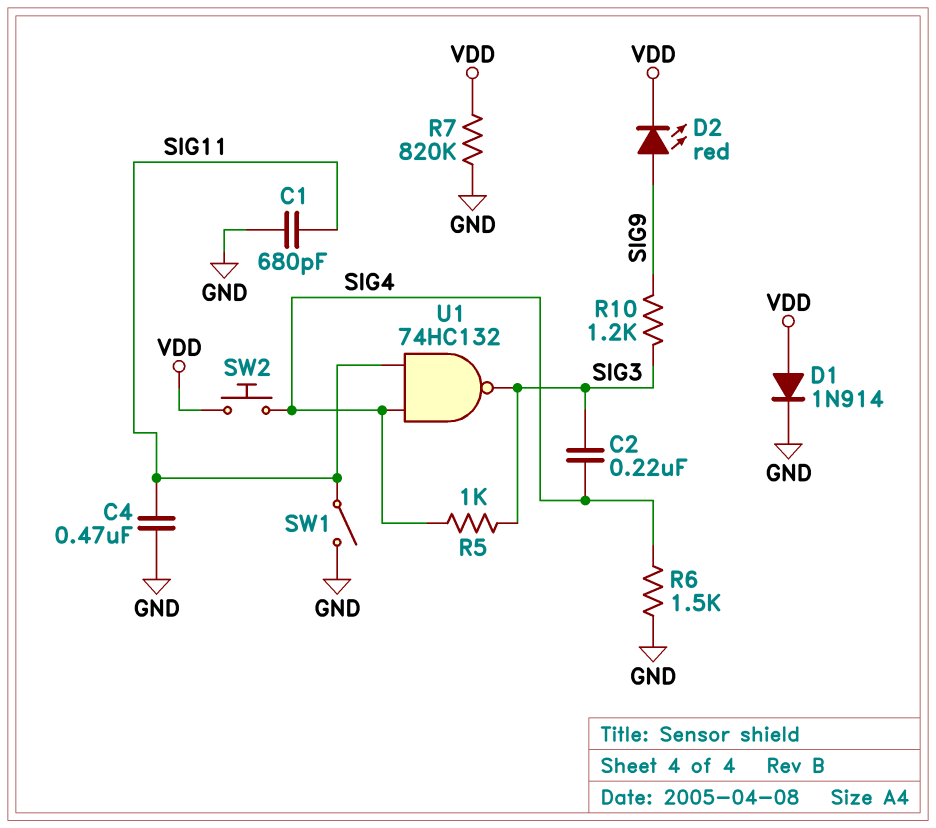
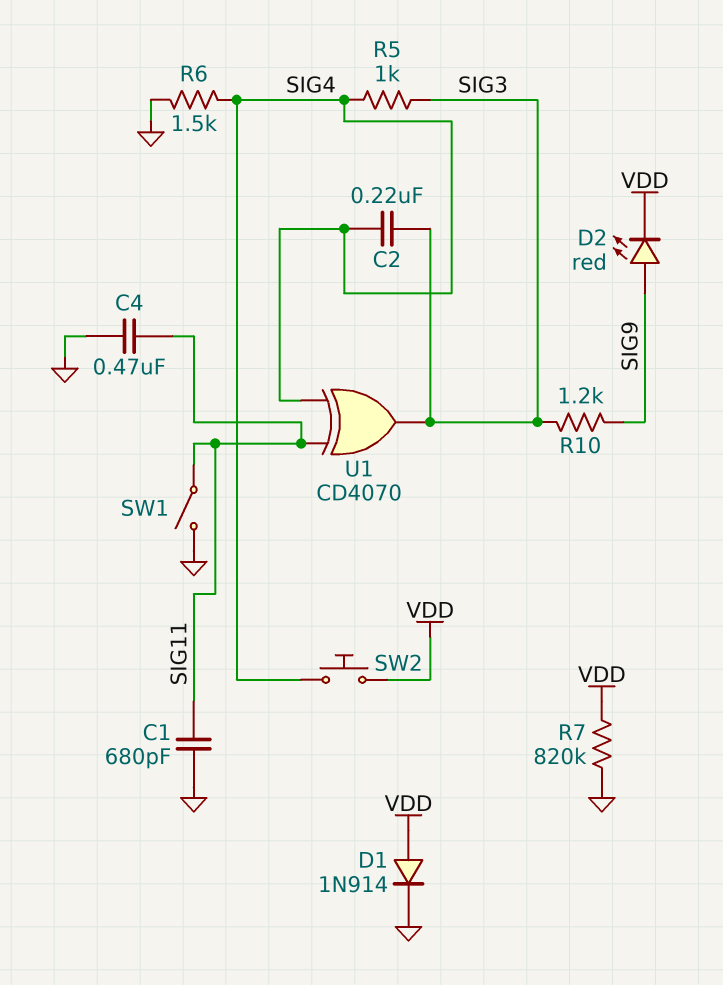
U1: NAND 74HC132 (in SIG4, in SIG11, out SIG3) -> XOR CD4070 (in SIG4, in SIG11, out SIG3)

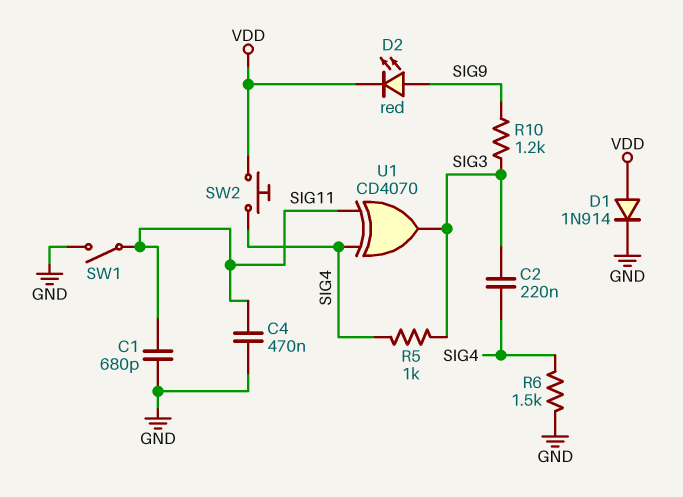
R7: 820k (GND, VDD) -> none

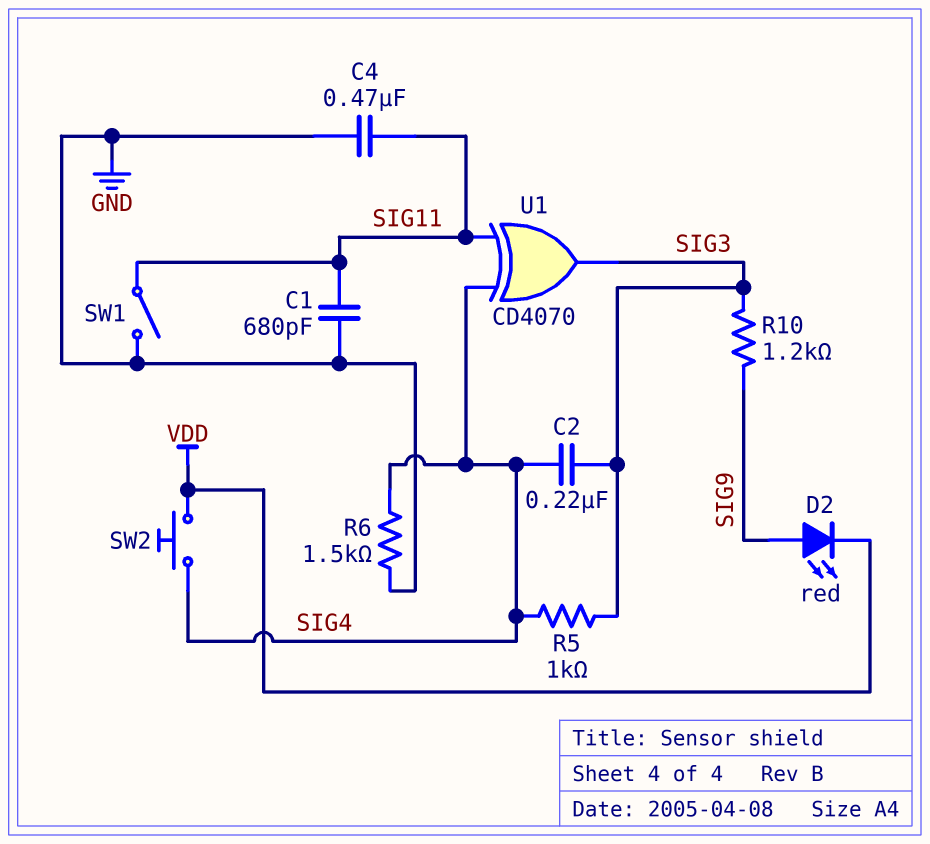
D1: diode 1N914 (A VDD, K GND) -> none

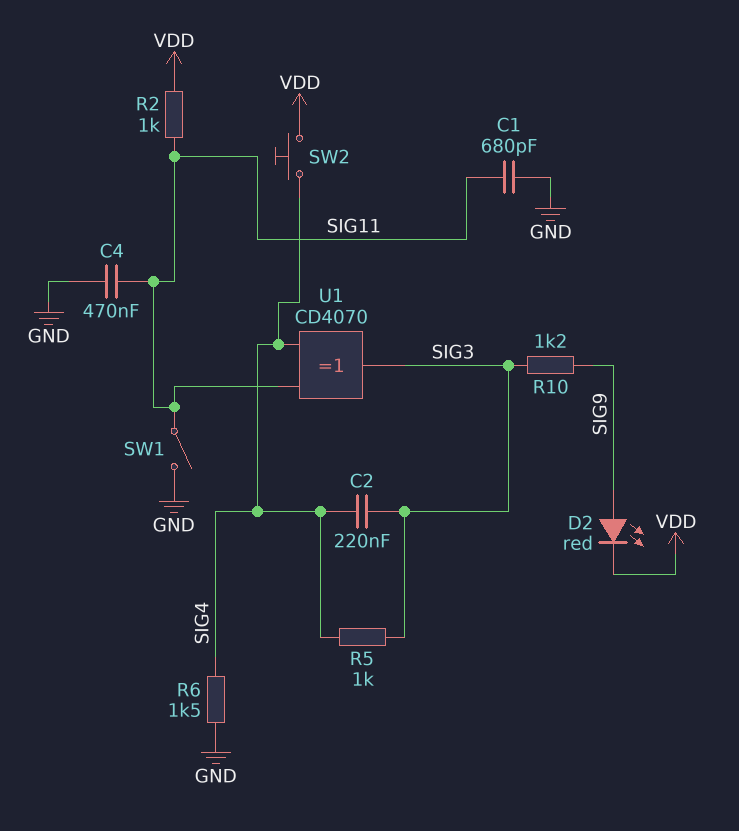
R2: none -> 1k (SIG11, VDD)

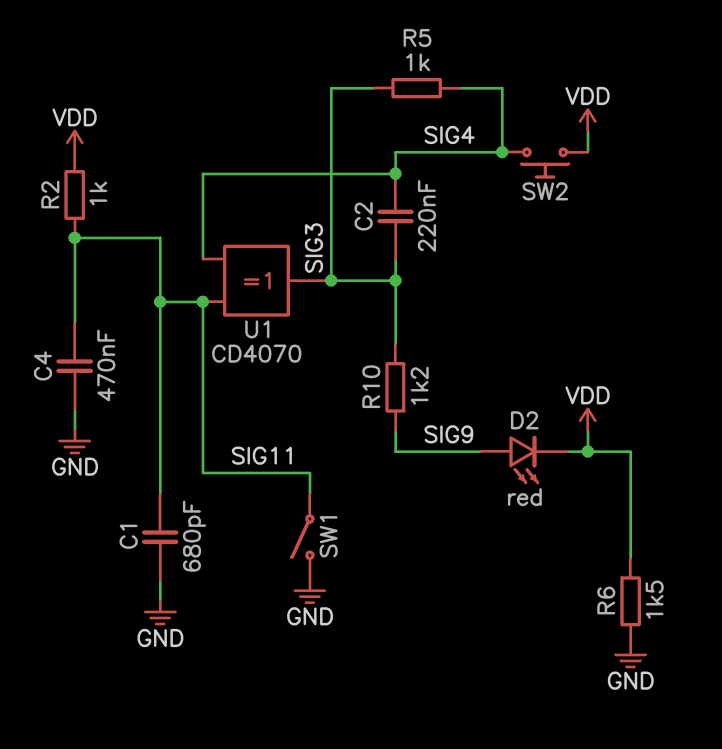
R6: 1.5k (GND, SIG4) -> 1.5k (GND, VDD)

